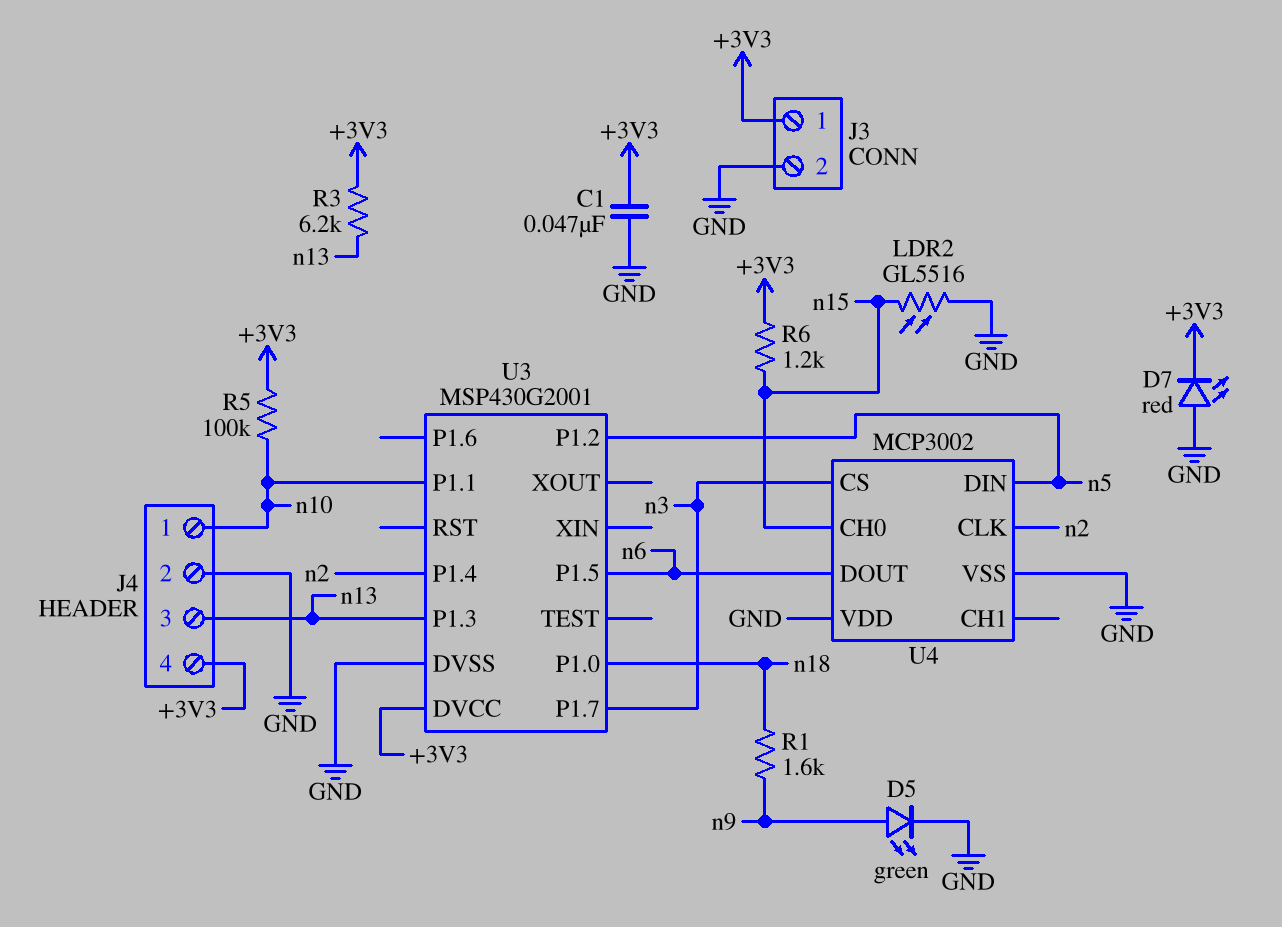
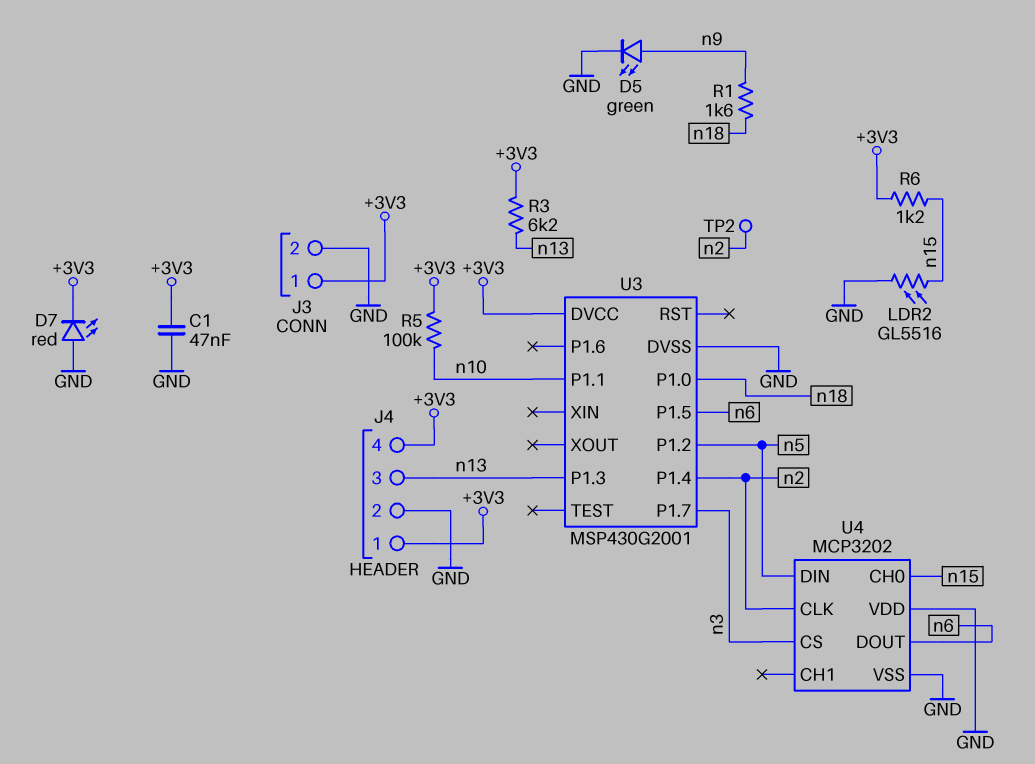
J4 pin 1: n10 -> +3V3
TP2: none -> test point (n2)
U4: MCP3002 -> MCP3202

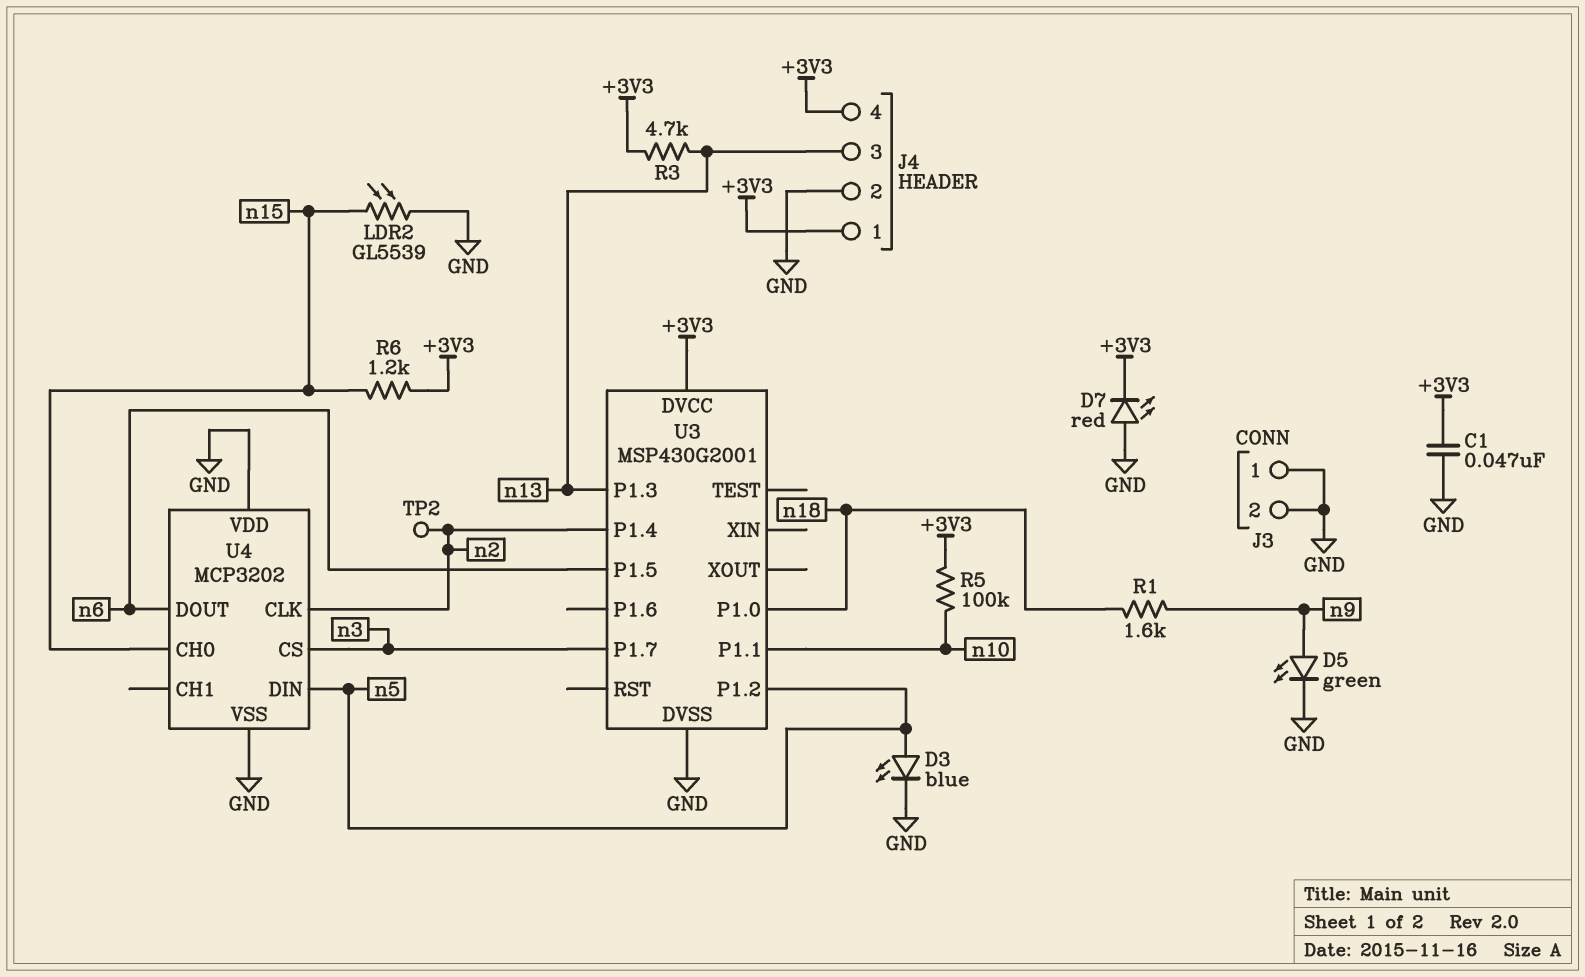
D3: none -> LED blue (A n5, K GND)
J3 pin 1: +3V3 -> GND
LDR2: GL5516 (GND, n15) -> GL5539 (GND, n15)
R3: 6.2k (+3V3, n13) -> 4.7k (+3V3, n13)

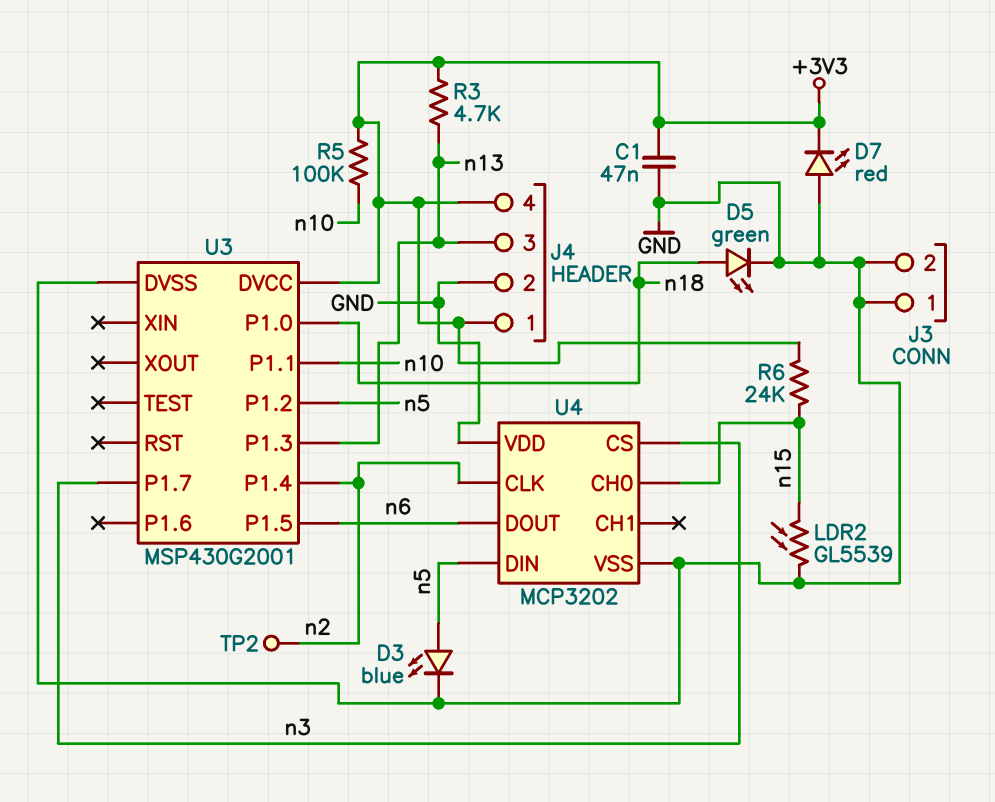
D5: LED green (A n9, K GND) -> LED green (A n18, K GND)
R1: 1.6k (n9, n18) -> none
R6: 1.2k (+3V3, n15) -> 24k (+3V3, n15)

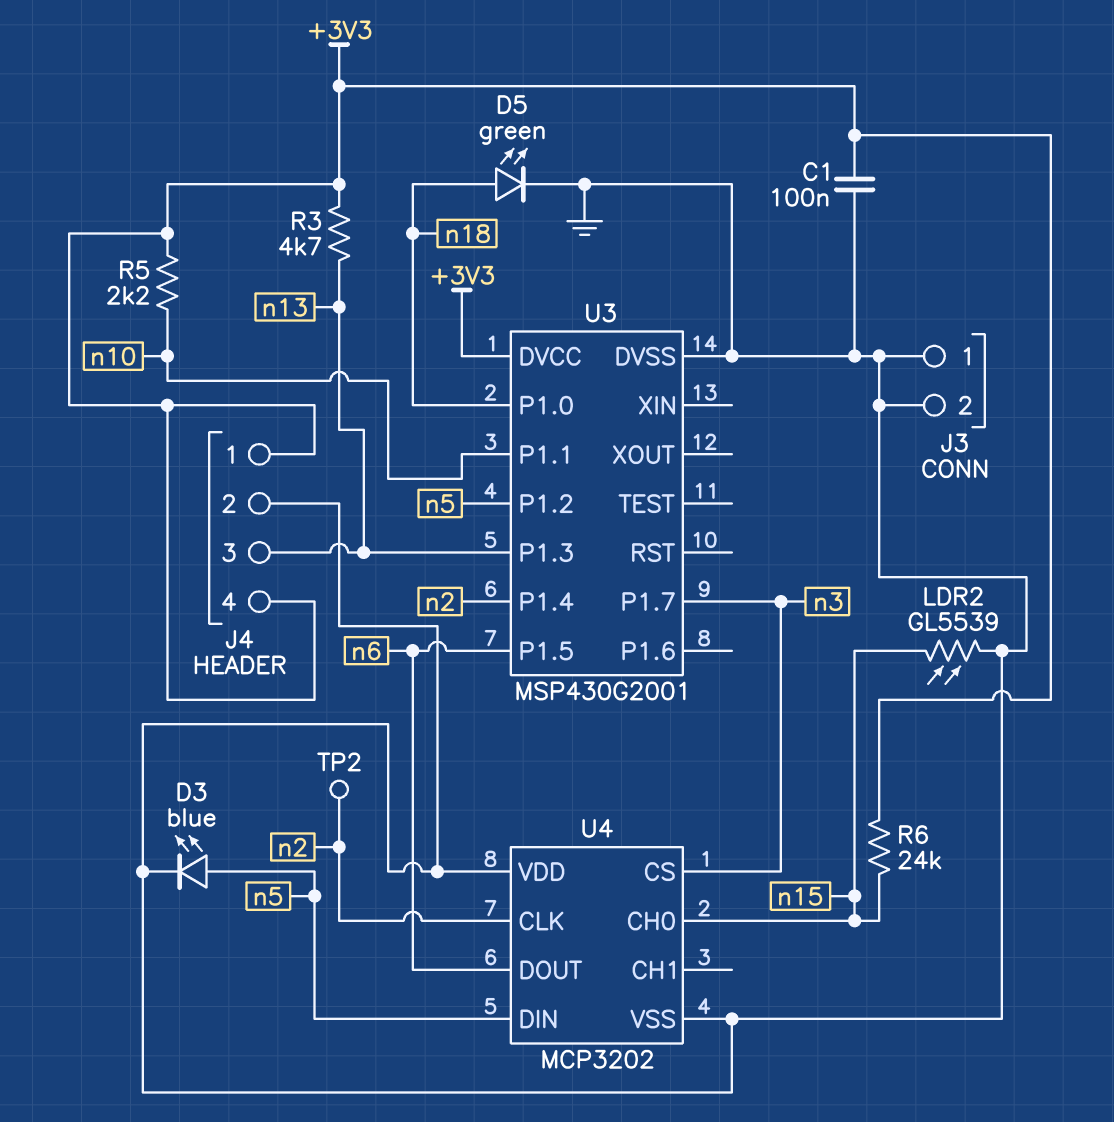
C1: 47nF (+3V3, GND) -> 100nF (+3V3, GND)
D7: LED red (A GND, K +3V3) -> none
R5: 100k (+3V3, n10) -> 2.2k (+3V3, n10)

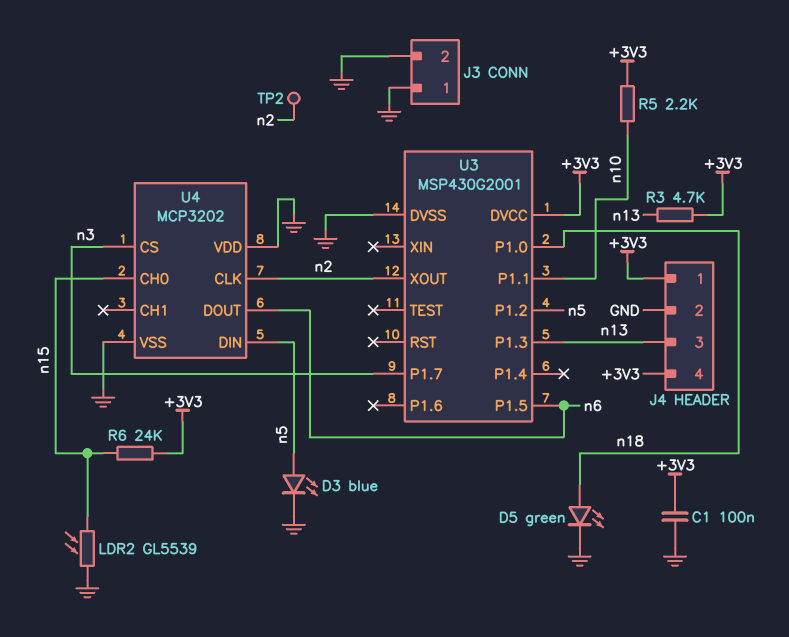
U3 pin P1.4: n2 -> none
U3 pin XOUT: none -> n2

